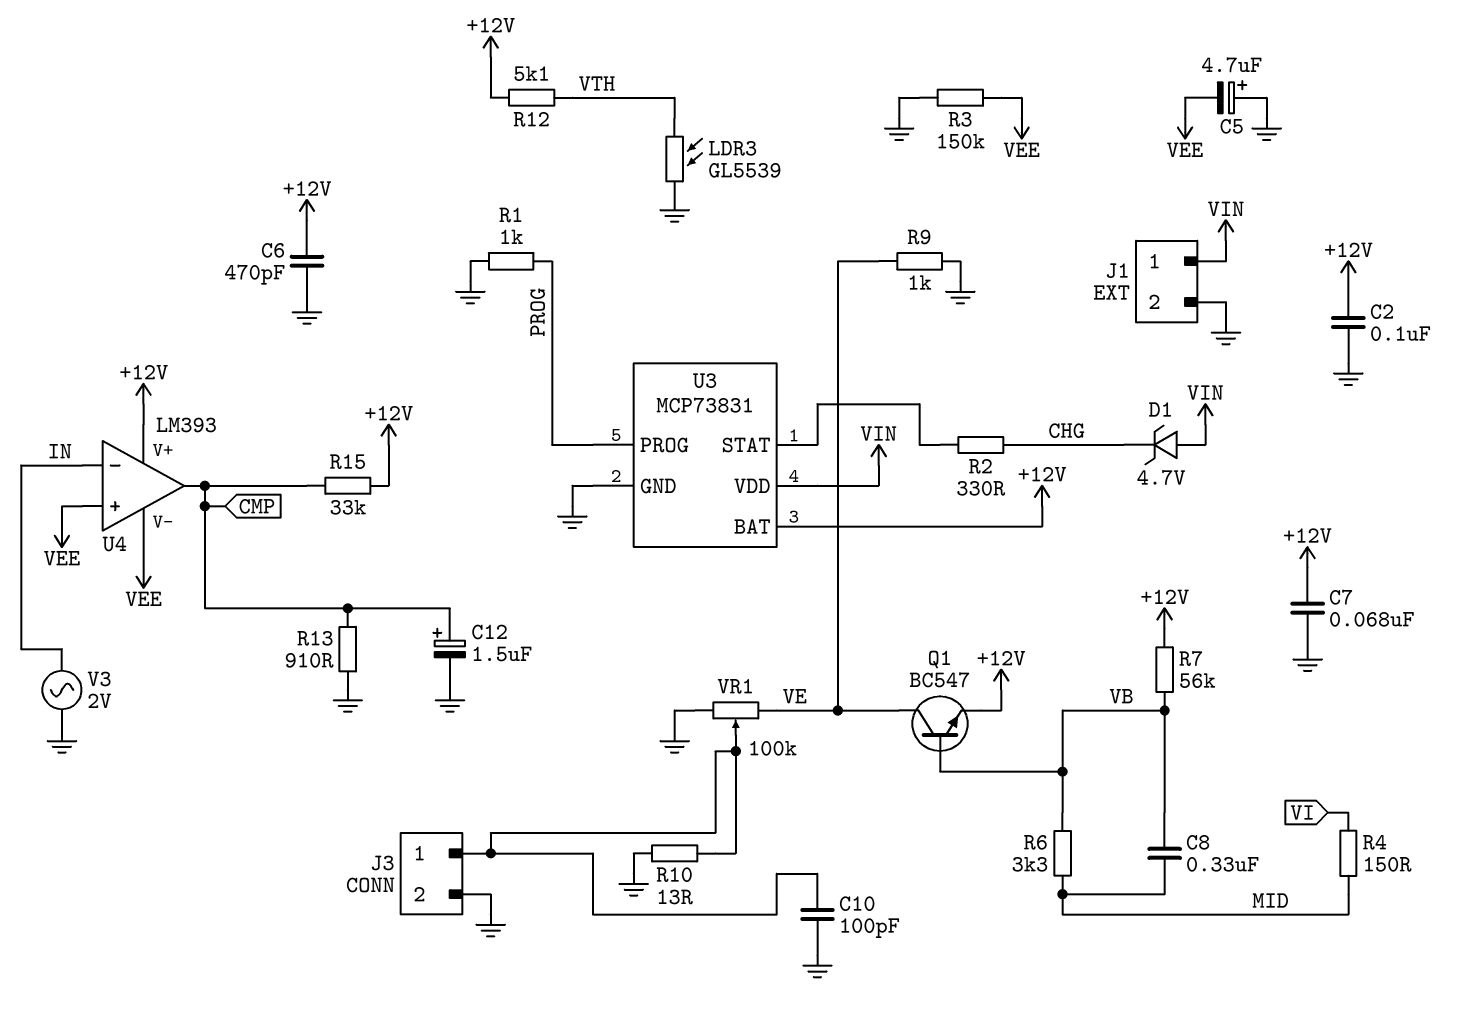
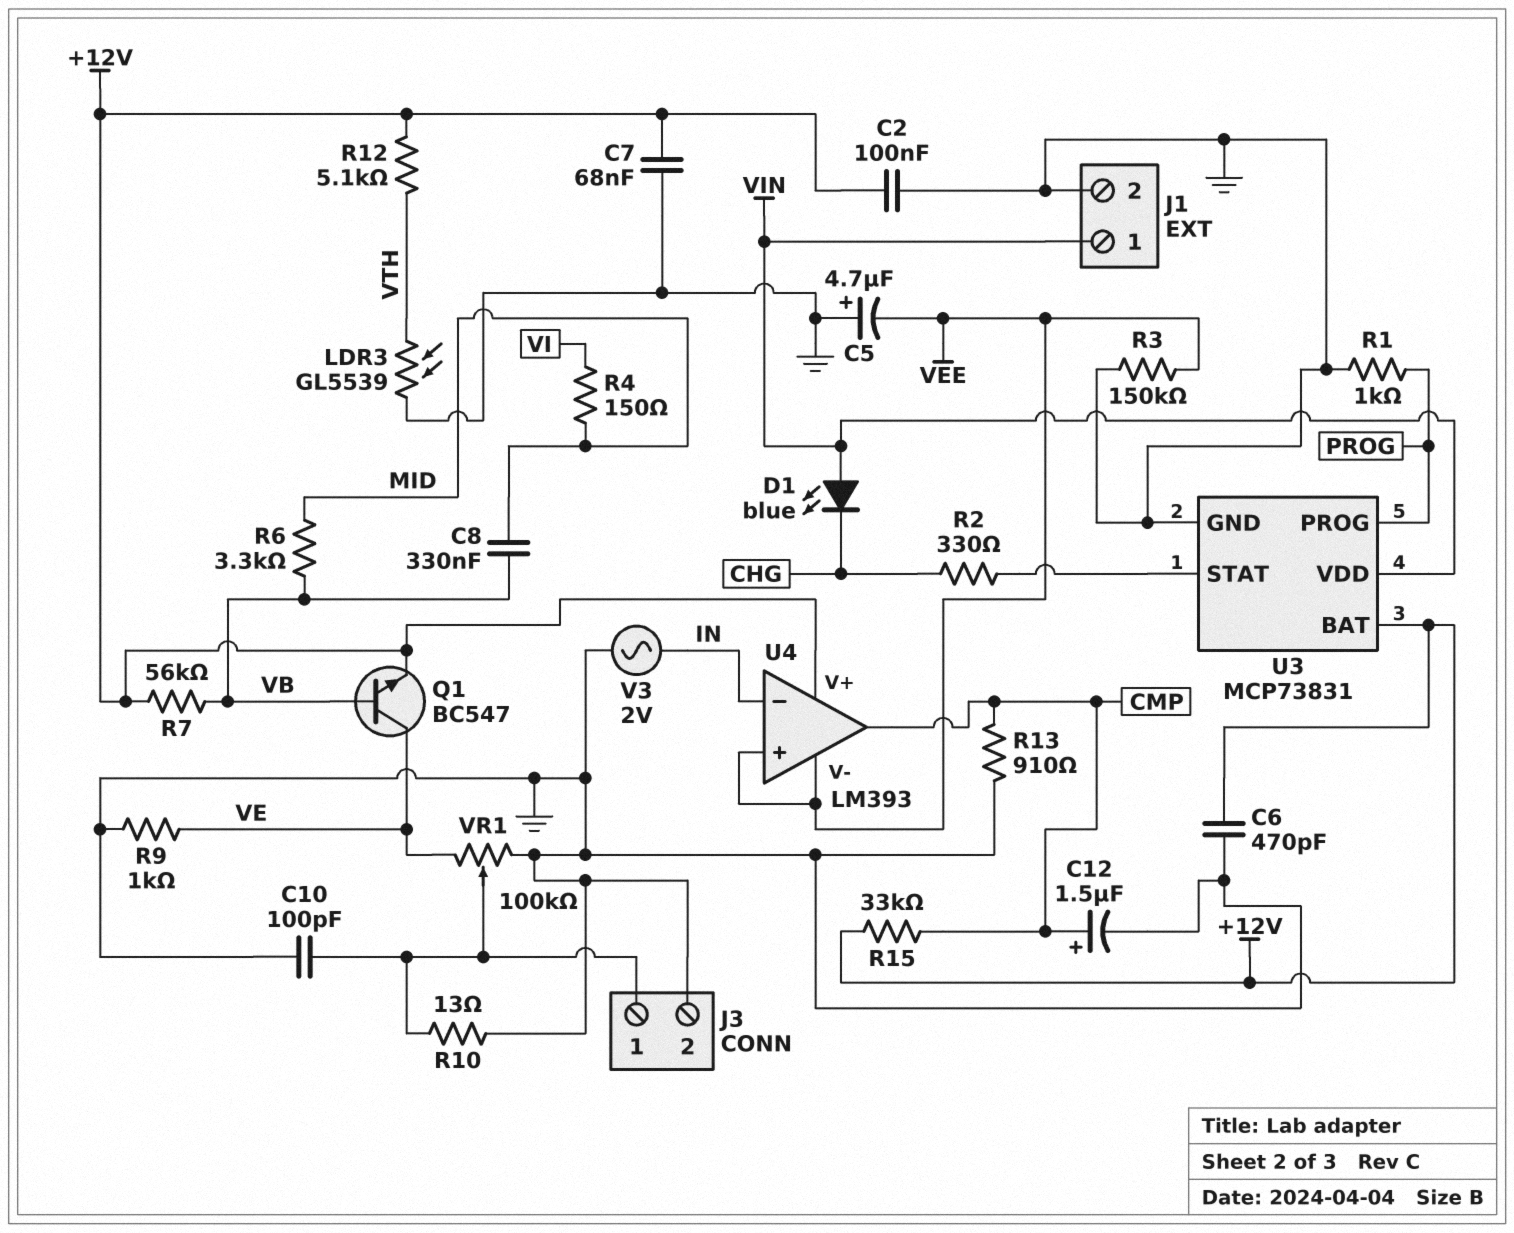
D1: zener 4.7V (A VIN, K CHG) -> LED blue (A VIN, K CHG)

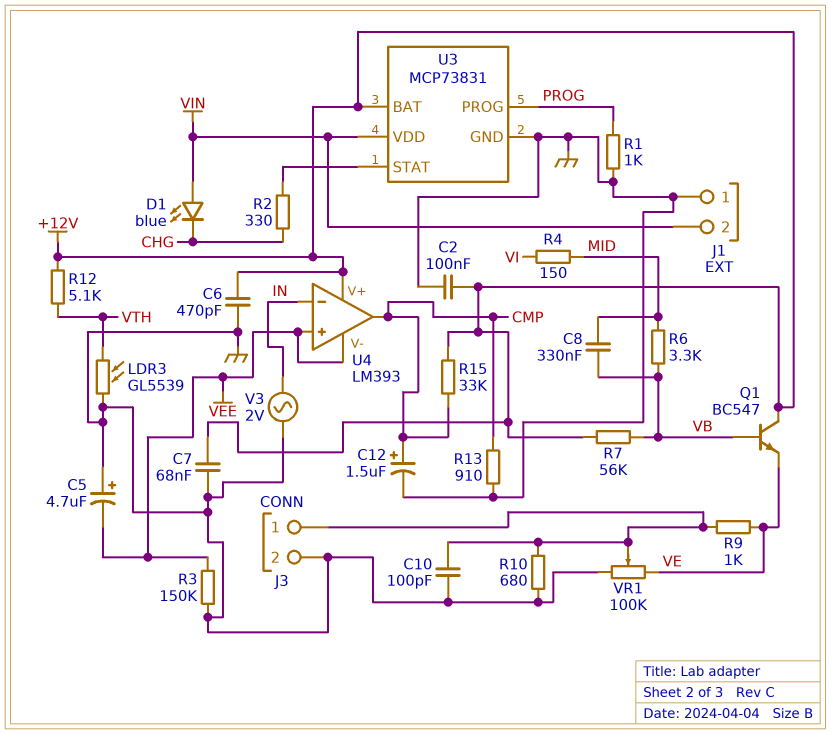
J1 pin 1: VIN -> GND
J1 pin 2: GND -> VIN
Q1: NPN BC547 (B VB, C VE, E +12V) -> NPN BC547 (B VB, C +12V, E VE)
R9: 1k (GND, VE) -> 1k (J3/1, VE)
R10: 13 (GND, J3/1) -> 680 (GND, J3/1)

